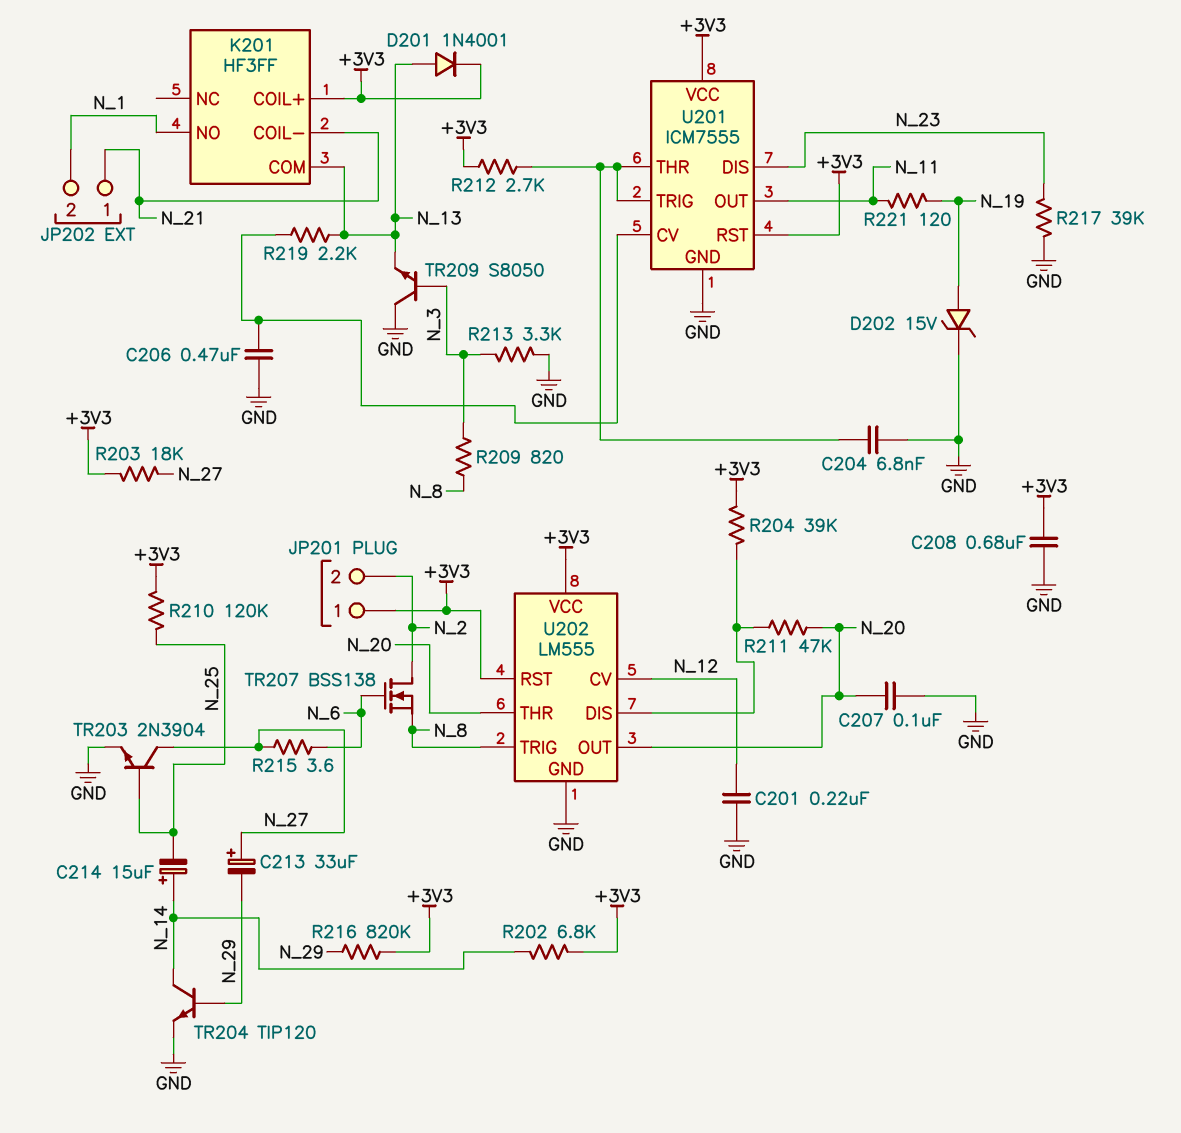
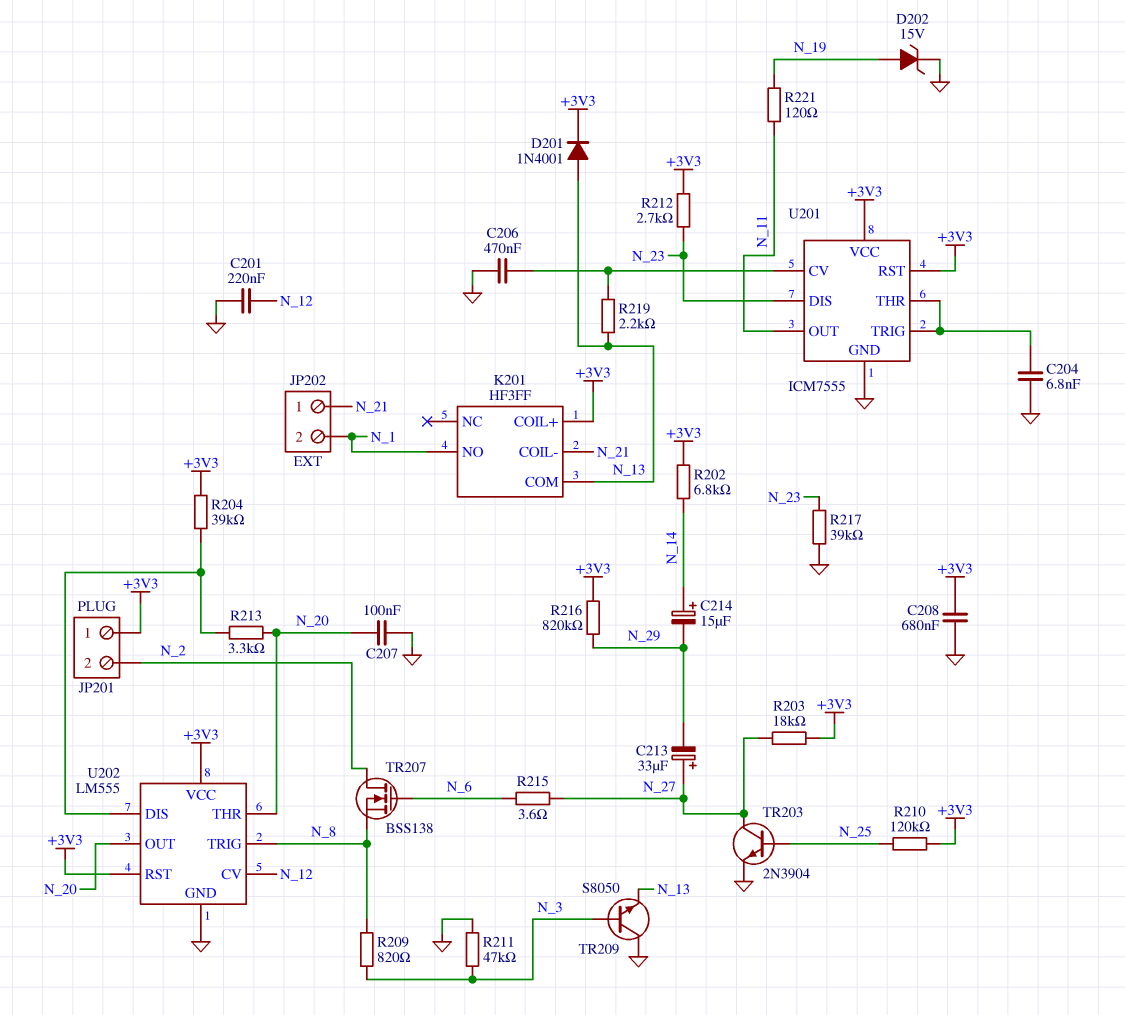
C214: 15uF (plus N_14, minus N_25) -> 15uF (plus N_14, minus N_29)
R211: 47k (N_20, U202/DIS) -> 47k (GND, N_3)
R212: 2.7k (+3V3, U201/THR) -> 2.7k (+3V3, N_23)
R213: 3.3k (GND, N_3) -> 3.3k (N_20, U202/DIS)
TR204: NPN TIP120 (B N_29, C N_14, E GND) -> none

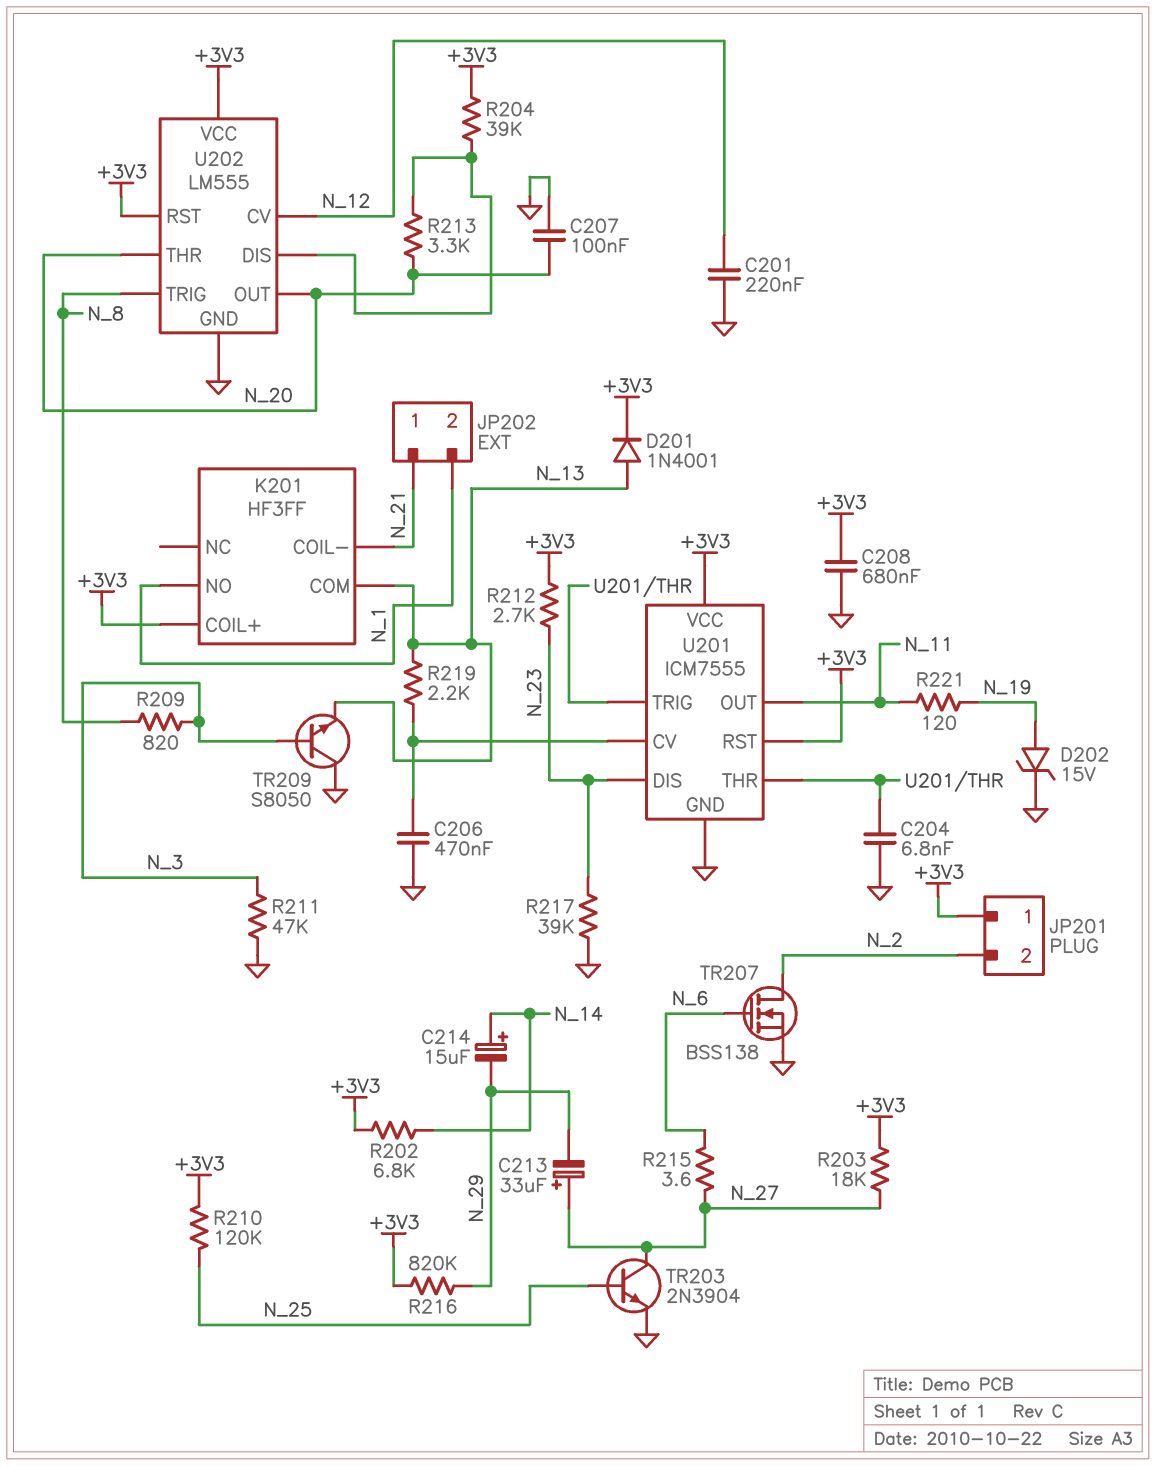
TR207: NMOS BSS138 (G N_6, D N_2, S N_8) -> NMOS BSS138 (G N_6, D N_2, S GND)

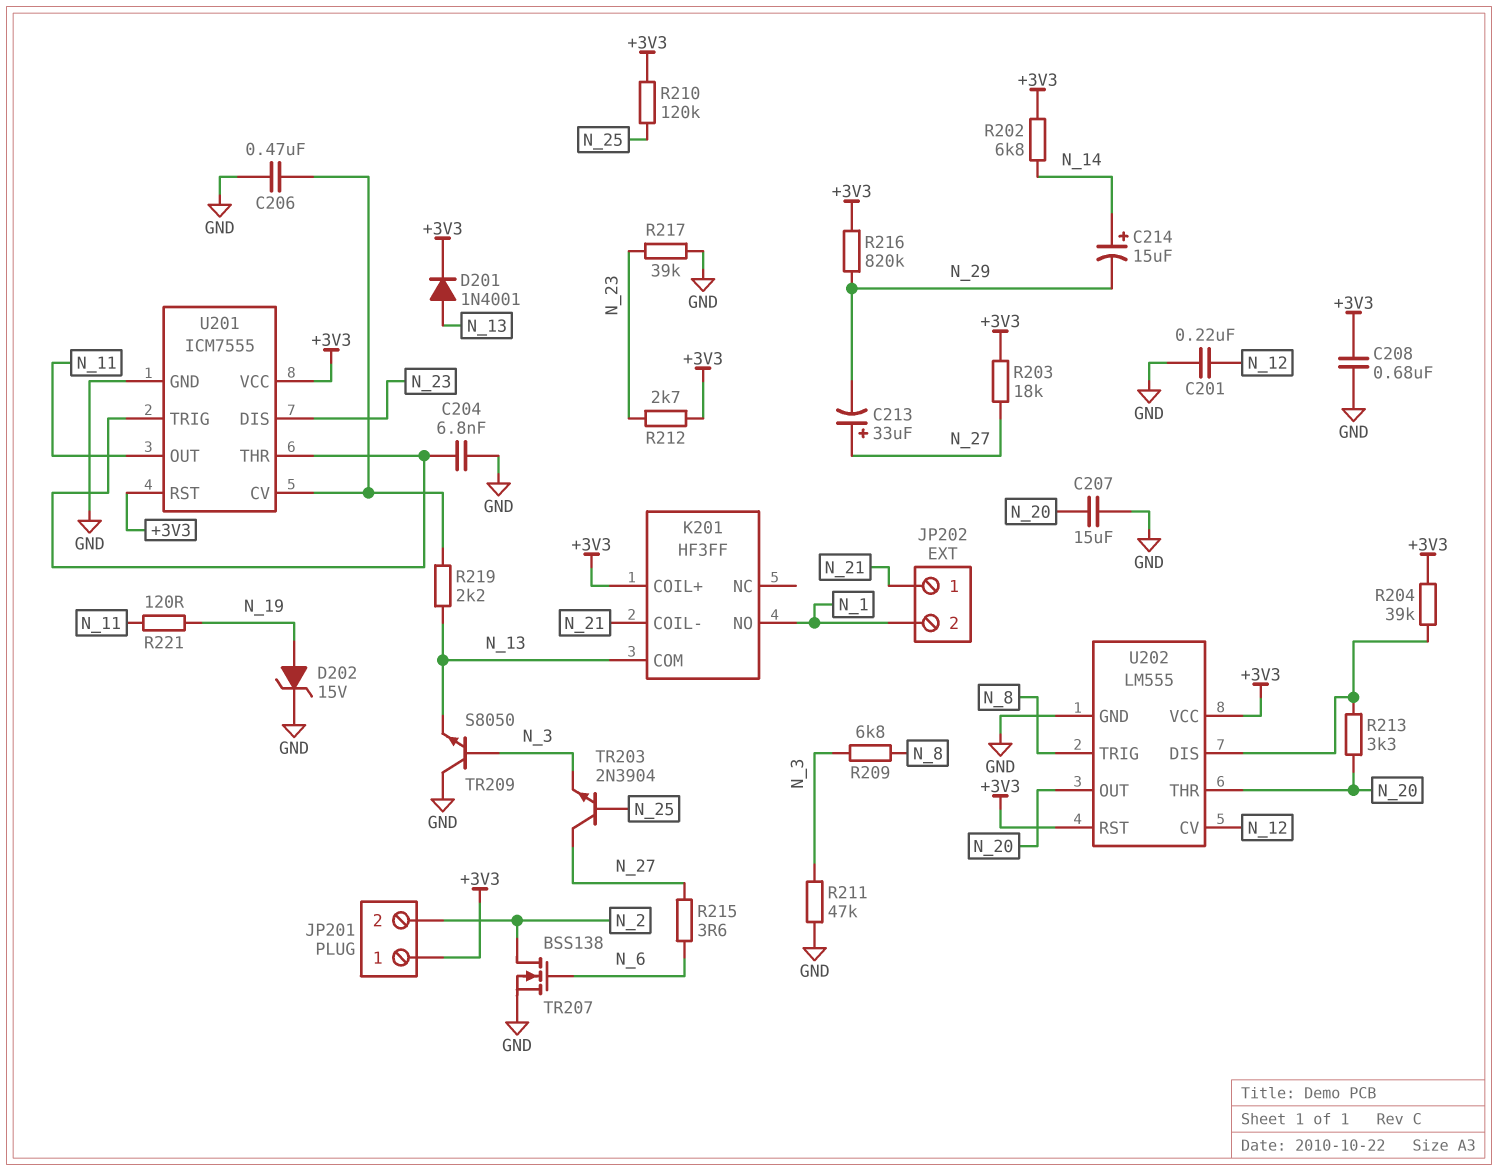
C207: 100nF (GND, N_20) -> 15uF (GND, N_20)
R209: 820 (N_3, N_8) -> 6.8k (N_3, N_8)
TR203: NPN 2N3904 (B N_25, C N_27, E GND) -> NPN 2N3904 (B N_25, C N_27, E N_3)

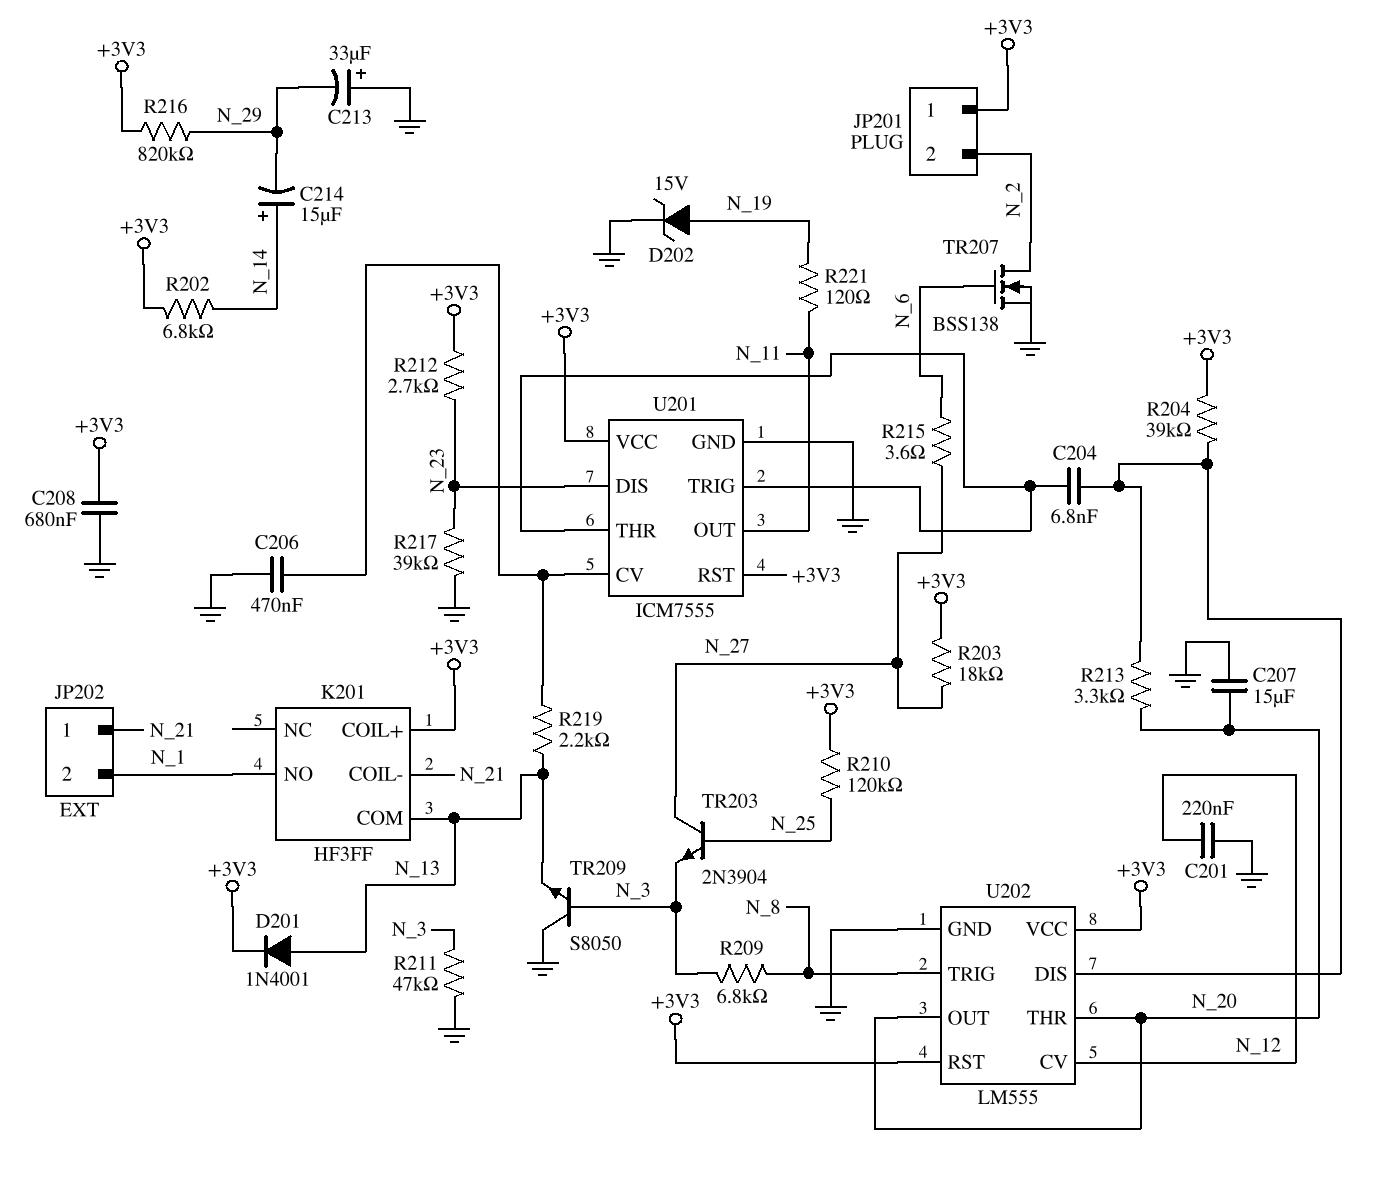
C204: 6.8nF (GND, U201/THR) -> 6.8nF (U201/THR, U202/DIS)
C213: 33uF (plus N_27, minus N_29) -> 33uF (plus GND, minus N_29)

